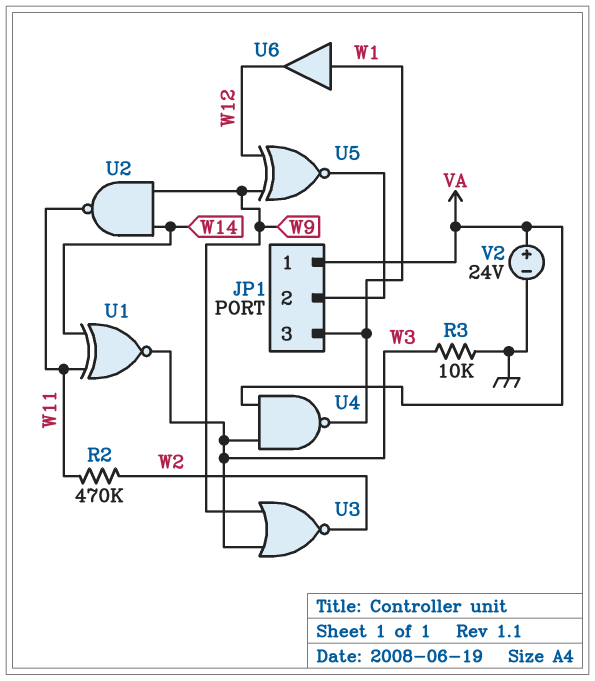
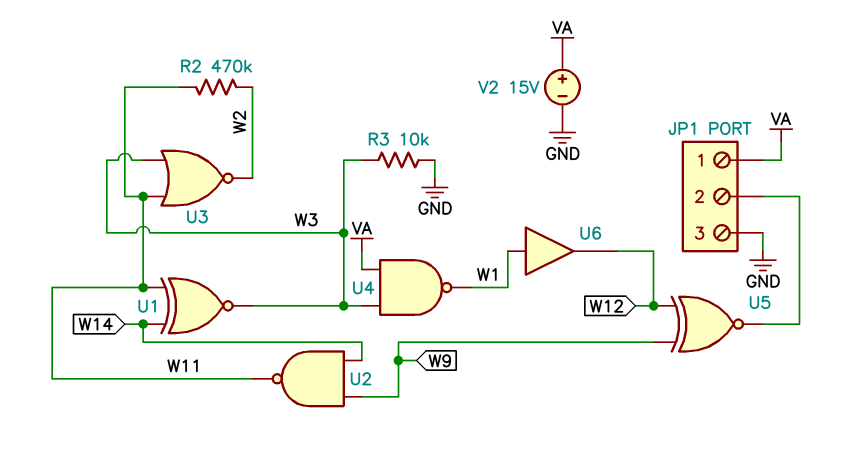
JP1 pin 3: W1 -> GND
U3: NOR (in W3, in W9, out W2) -> NOR (in W3, in W11, out W2)
V2: 24V (plus VA, minus GND) -> 15V (plus VA, minus GND)

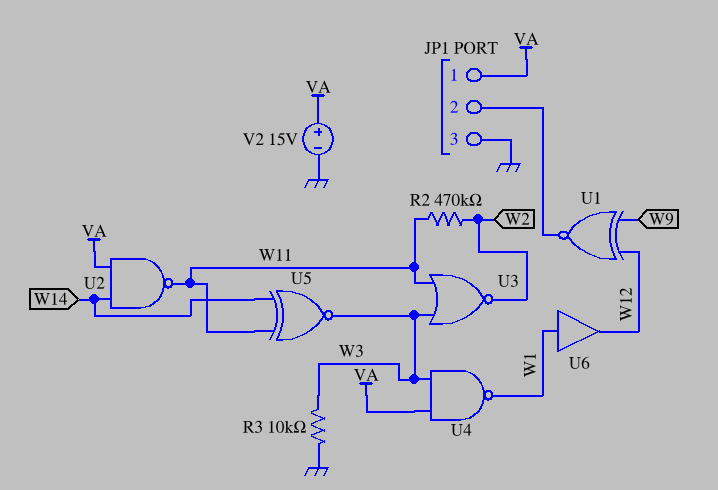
U1: XNOR (in W11, in W14, out W3) -> XNOR (in W9, in W12, out JP1/2)
U2: NAND (in W9, in W14, out W11) -> NAND (in VA, in W14, out W11)
U5: XNOR (in W9, in W12, out JP1/2) -> XNOR (in W11, in W14, out W3)

